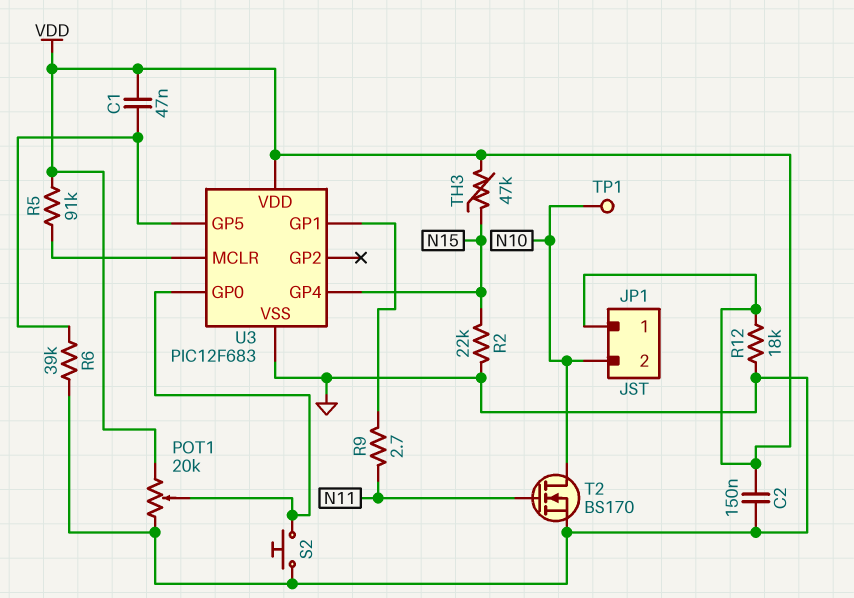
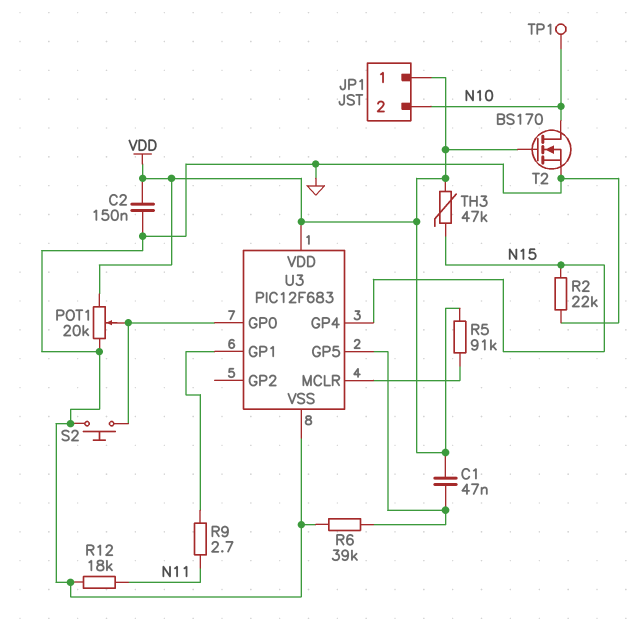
R12: 18k (GND, VDD) -> 18k (GND, N11)
T2: NMOS BS170 (G N11, D N10, S GND) -> NMOS BS170 (G VDD, D N10, S GND)

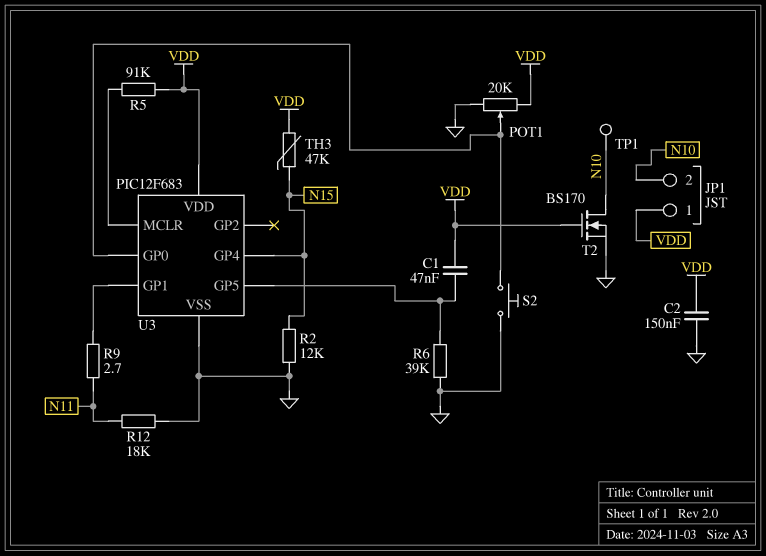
R2: 22k (GND, N15) -> 12k (GND, N15)

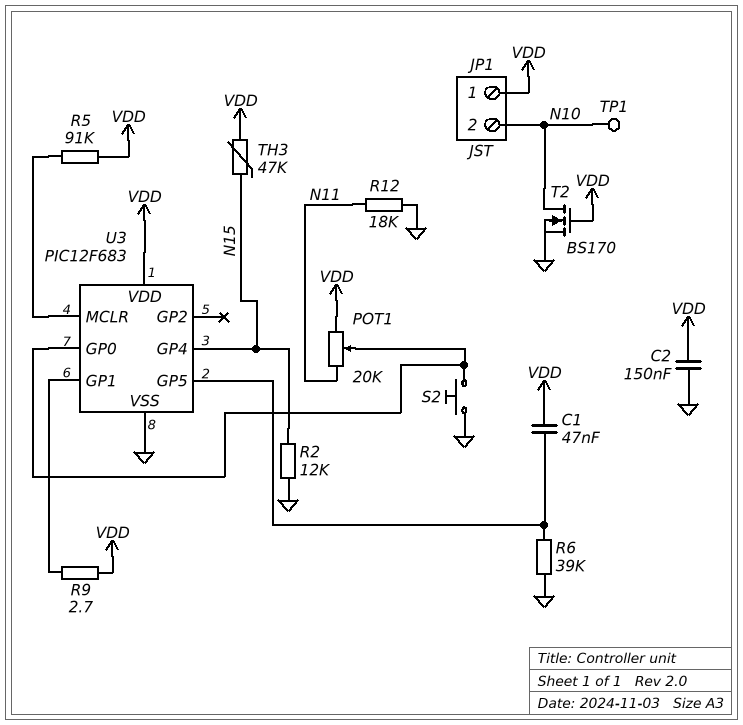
POT1: 20k (GND, VDD, wiper U3/GP0) -> 20k (N11, VDD, wiper U3/GP0)
R9: 2.7 (N11, U3/GP1) -> 2.7 (U3/GP1, VDD)

